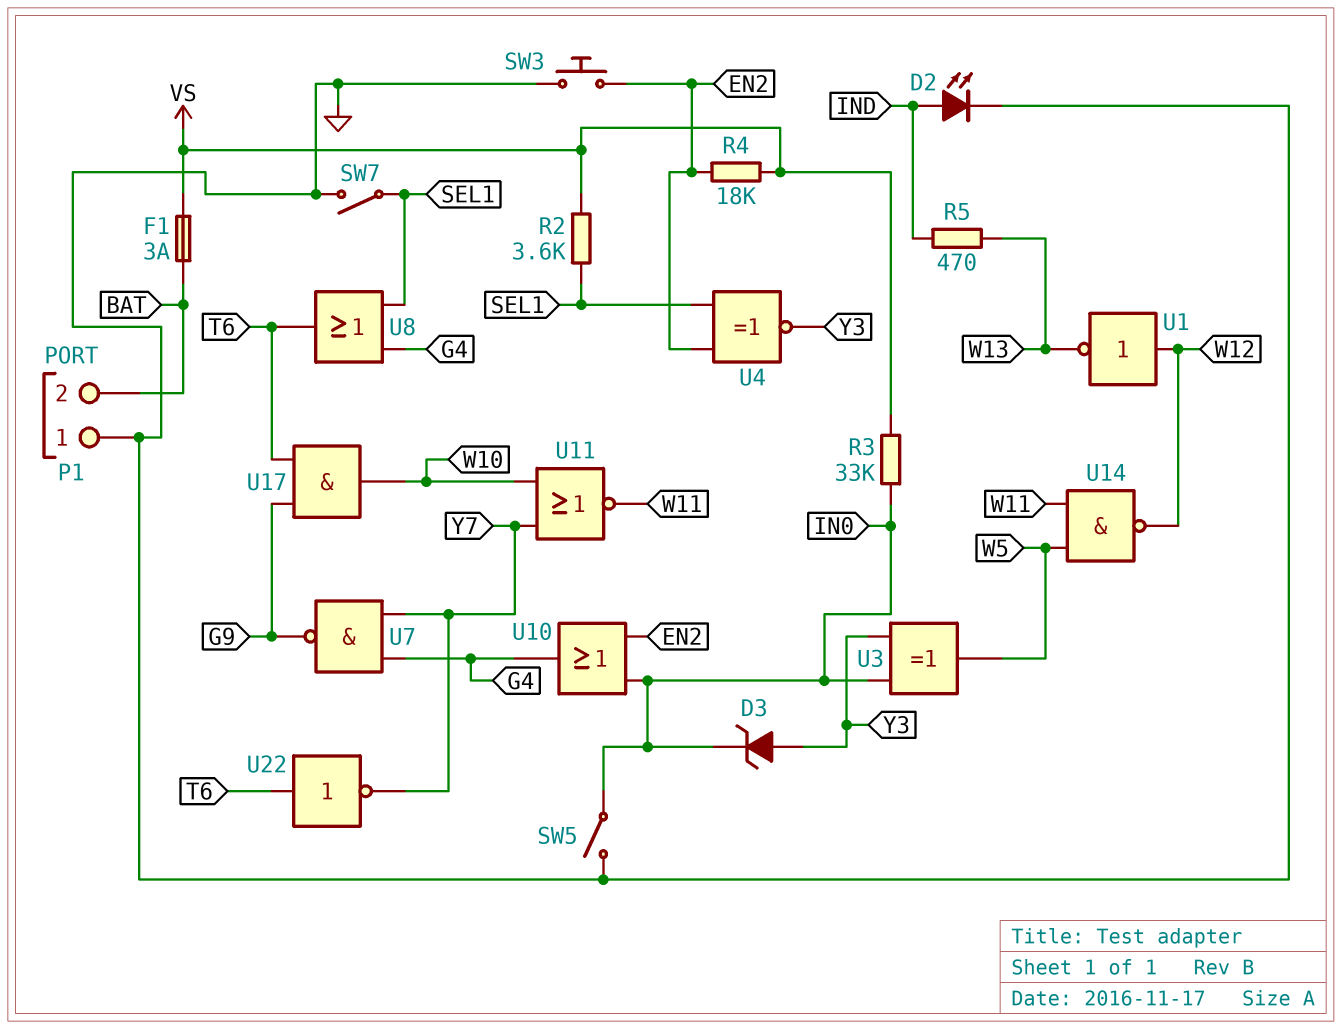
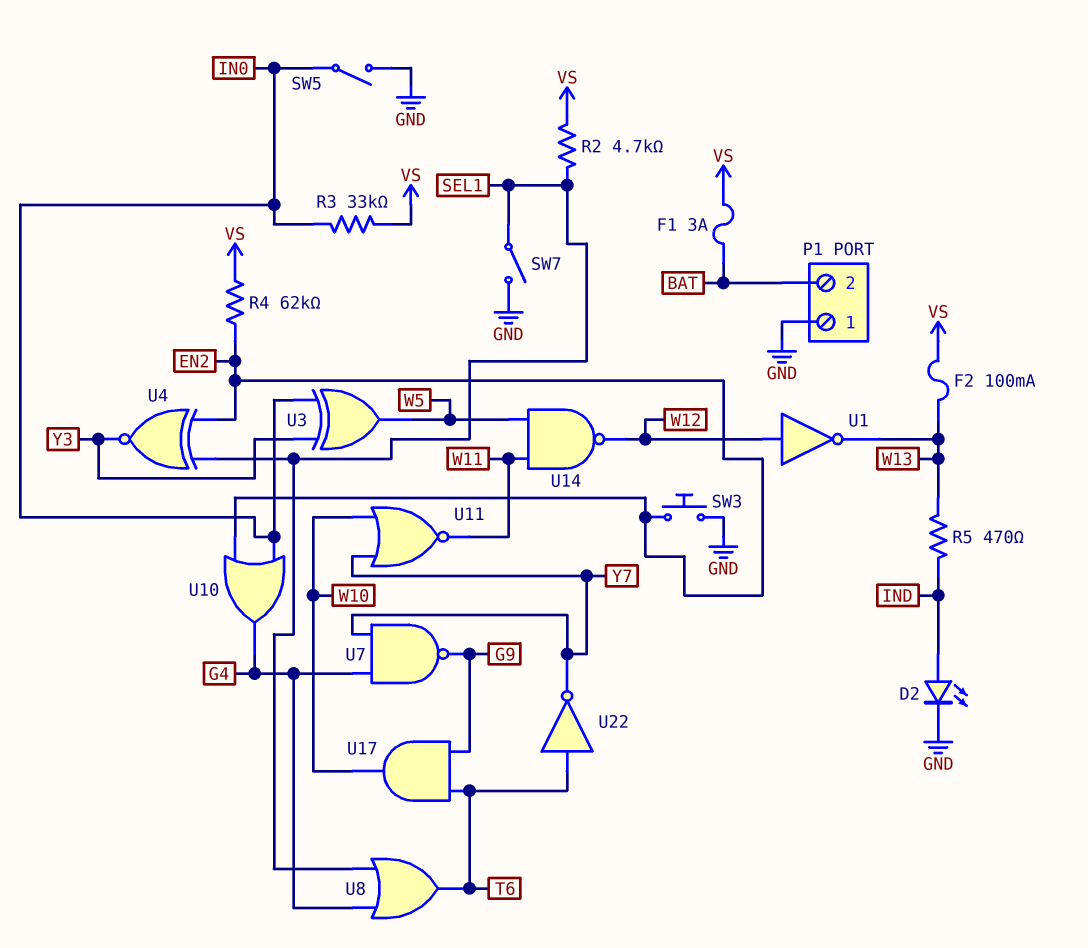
D3: zener (A Y3, K IN0) -> none
F2: none -> 100mA (VS, W13)
R2: 3.6k (SEL1, VS) -> 4.7k (SEL1, VS)
R4: 18k (EN2, VS) -> 62k (EN2, VS)

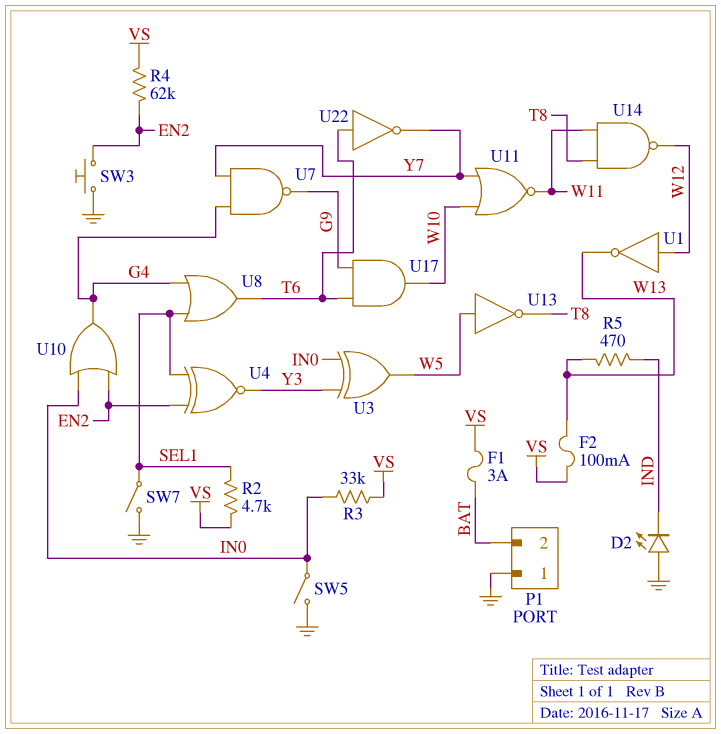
D2: LED (A IND, K GND) -> LED (A GND, K IND)
U13: none -> NOT (in W5, out T8)
U14: NAND (in W5, in W11, out W12) -> NAND (in T8, in W11, out W12)

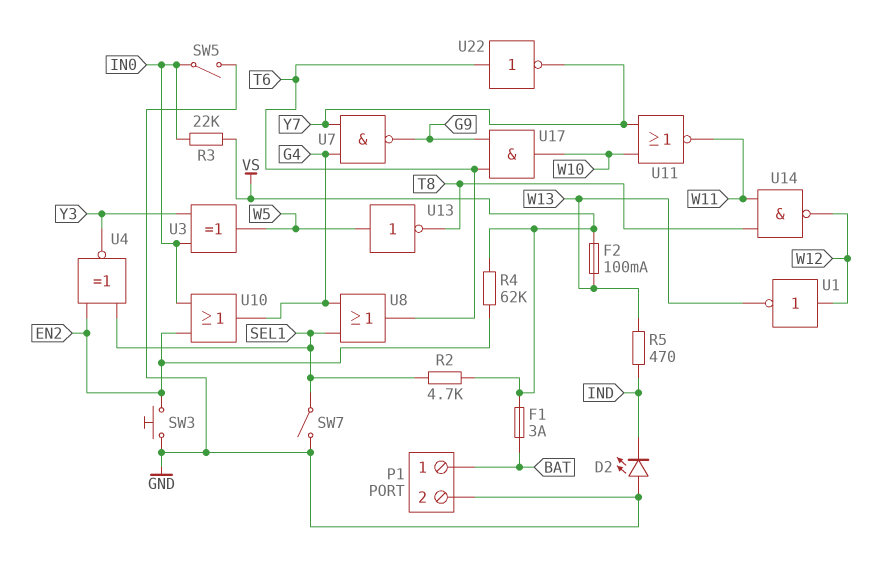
P1 pin 1: GND -> BAT
P1 pin 2: BAT -> GND
R3: 33k (IN0, VS) -> 22k (IN0, VS)

